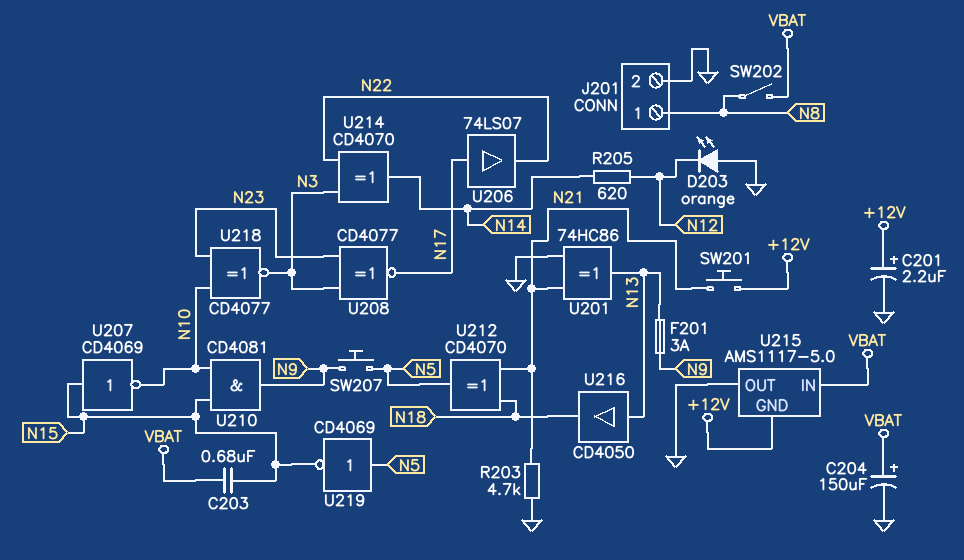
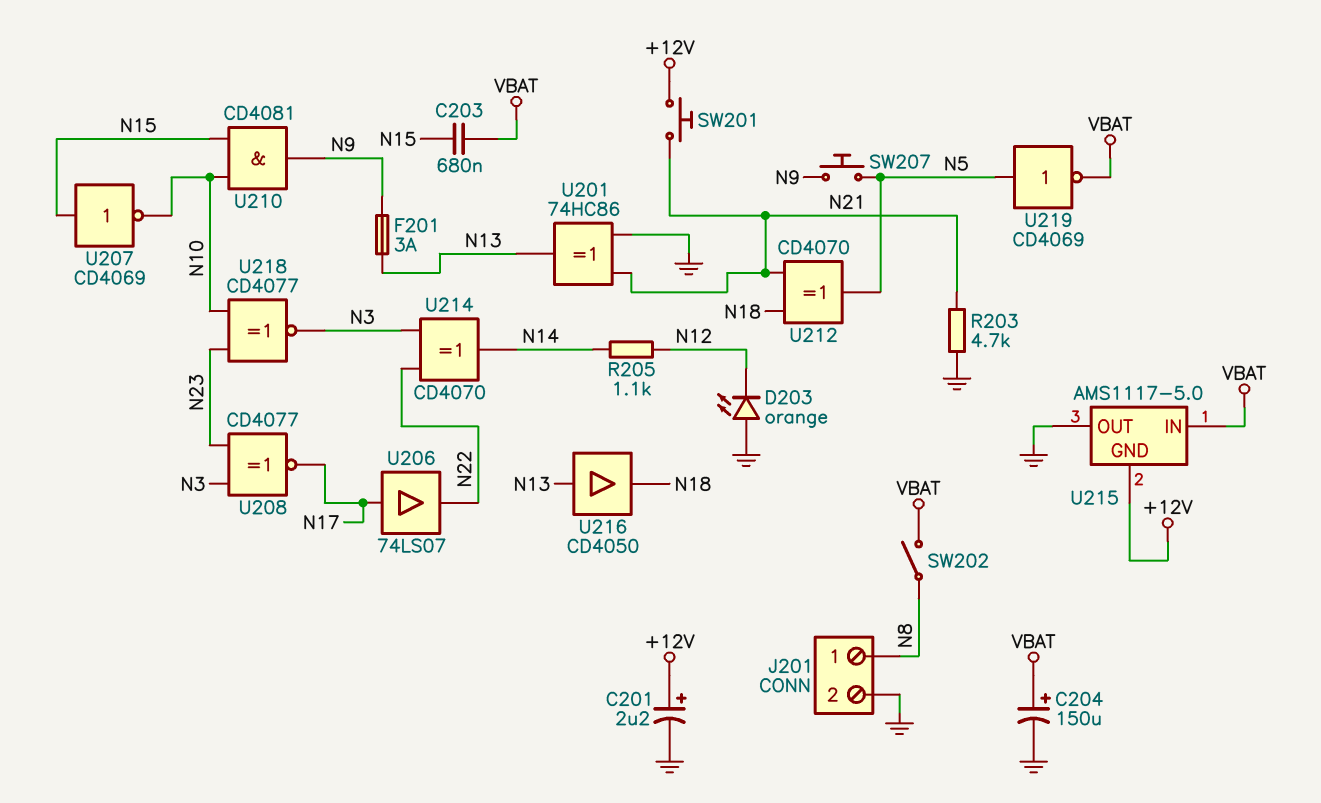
R205: 620 (N12, N14) -> 1.1k (N12, N14)
U219: NOT CD4069 (in N5, out N15) -> NOT CD4069 (in N5, out VBAT)

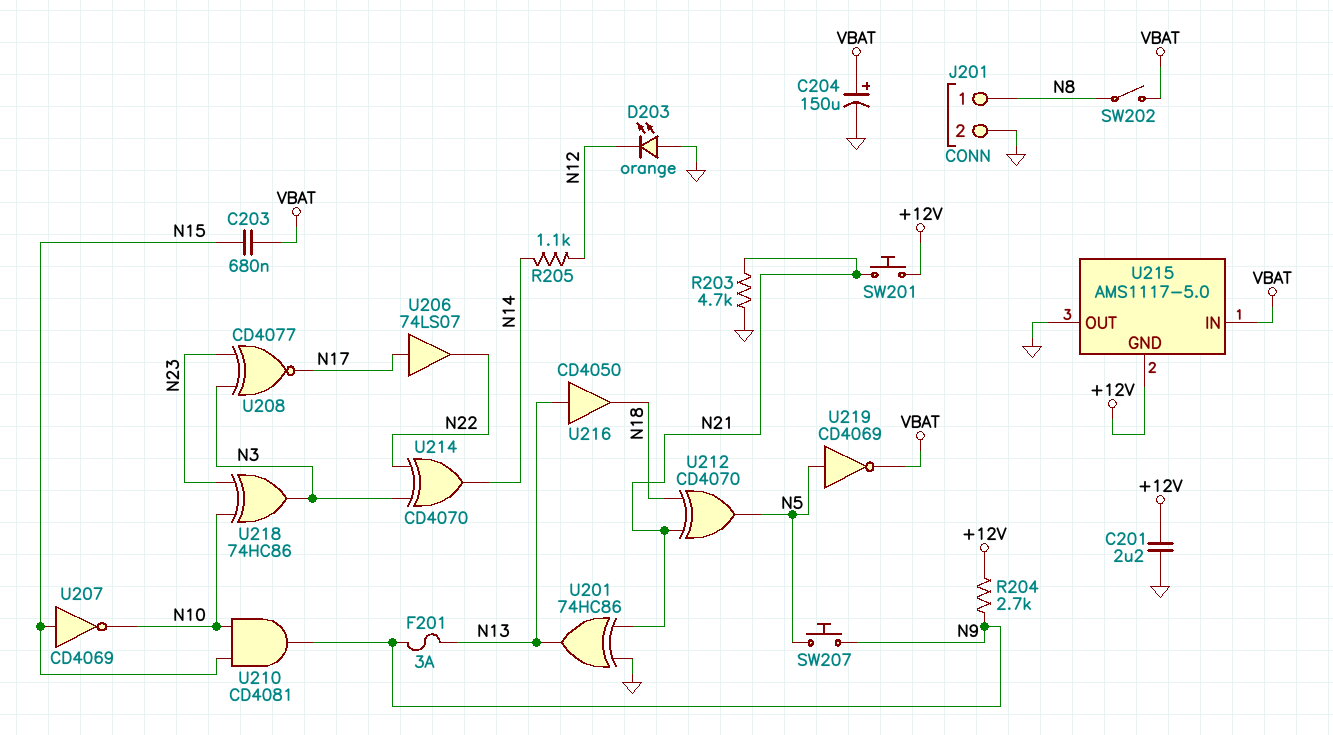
C201: 2.2uF (plus +12V, minus GND) -> 2.2uF (+12V, GND)
R204: none -> 2.7k (+12V, N9)
U218: XNOR CD4077 (in N10, in N23, out N3) -> XOR 74HC86 (in N10, in N23, out N3)

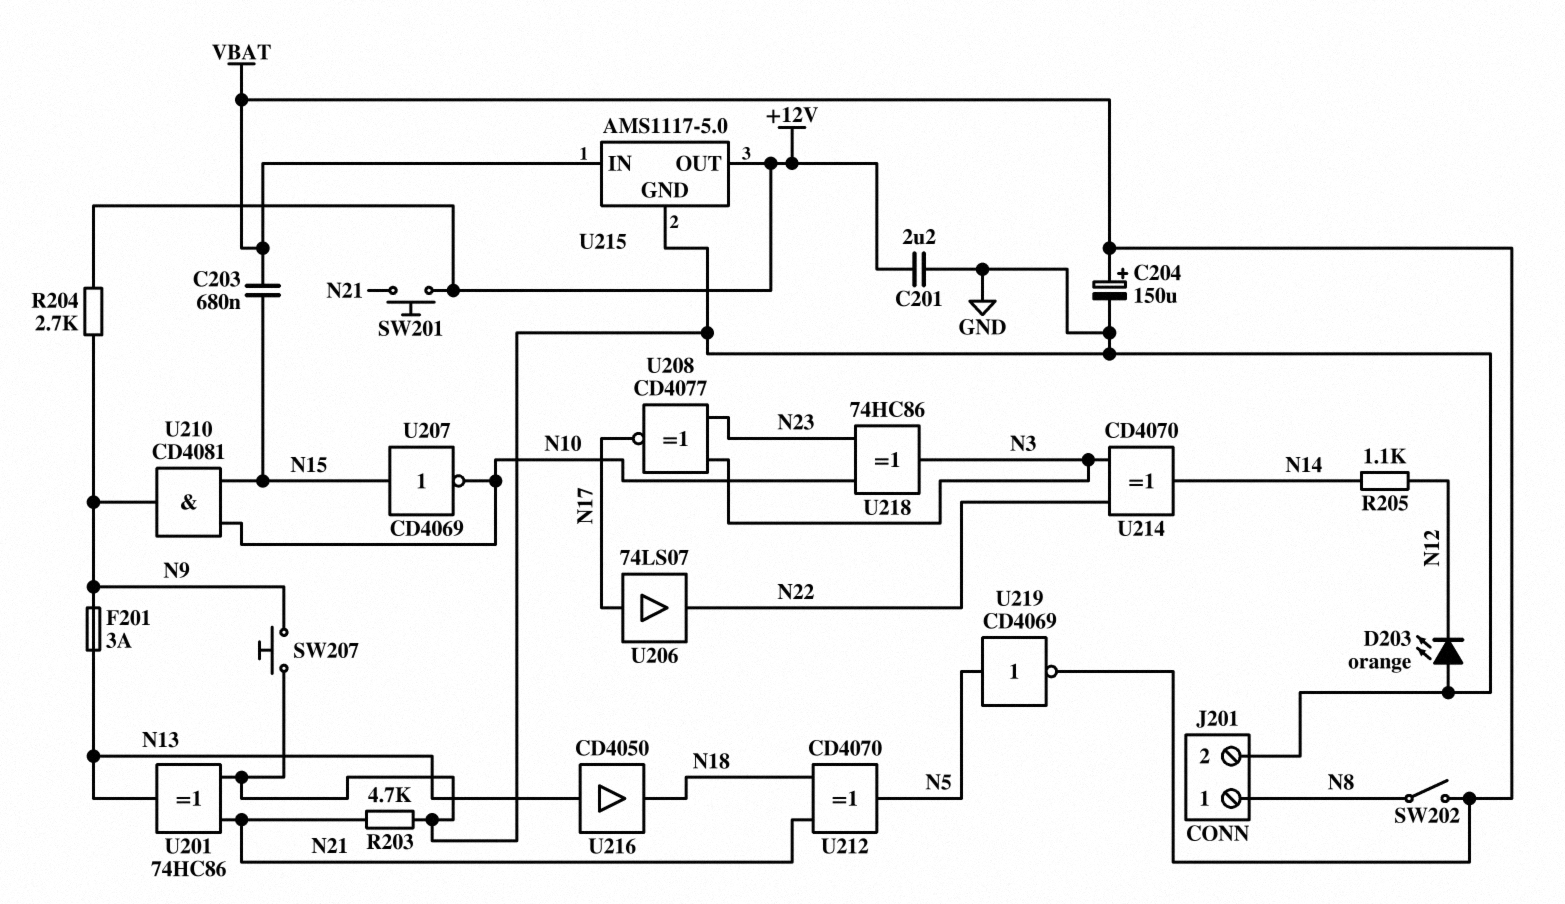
SW207: button (N5, N9) -> button (GND, N9)
U215 pin GND: +12V -> GND
U215 pin OUT: GND -> +12V

